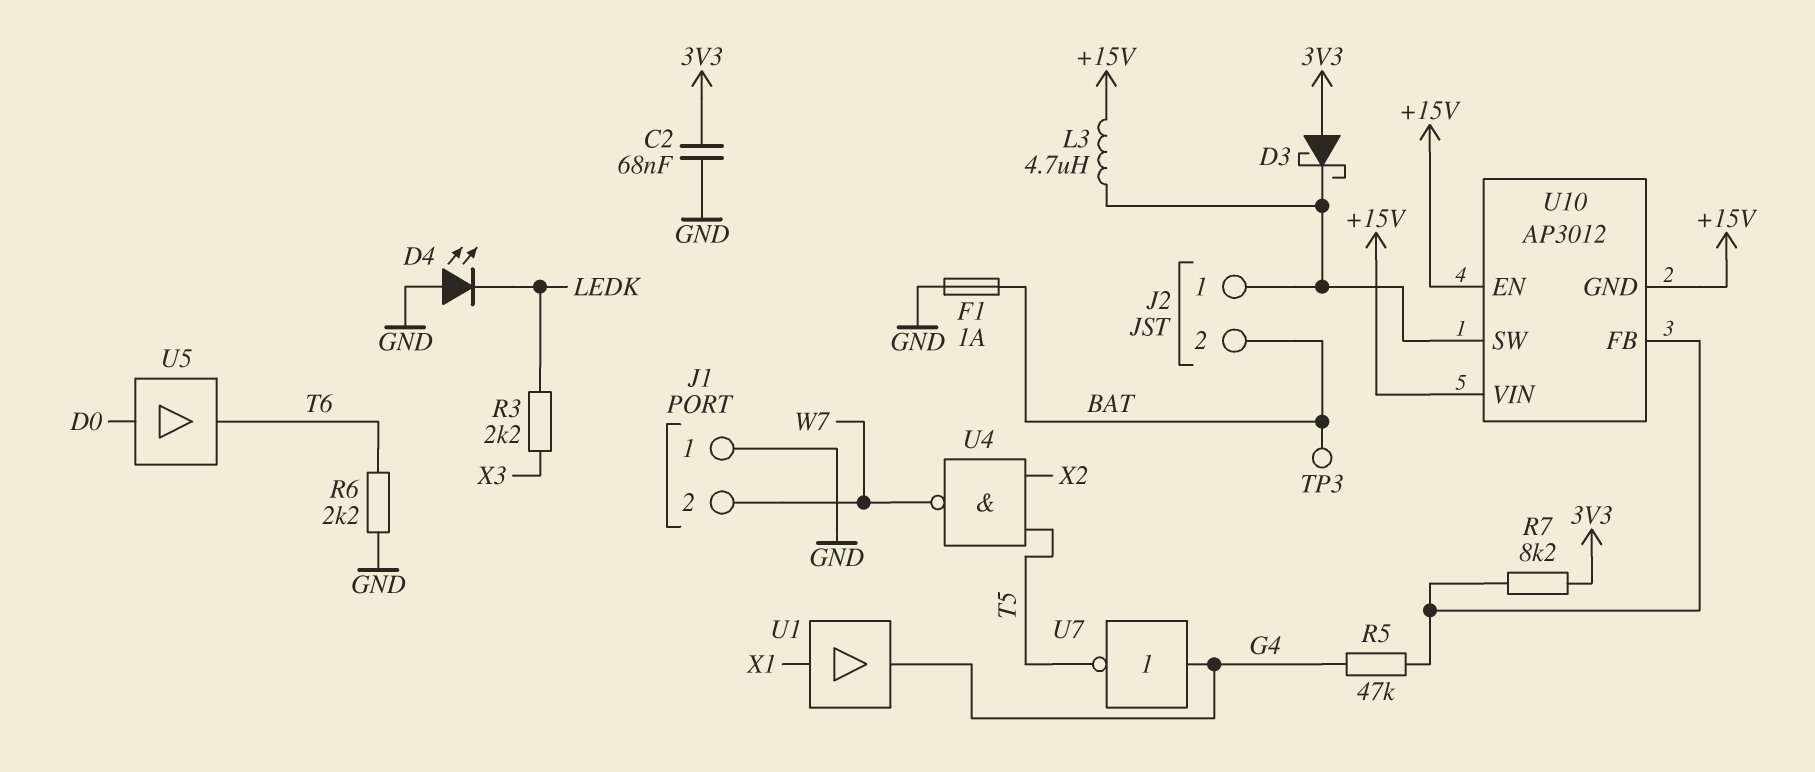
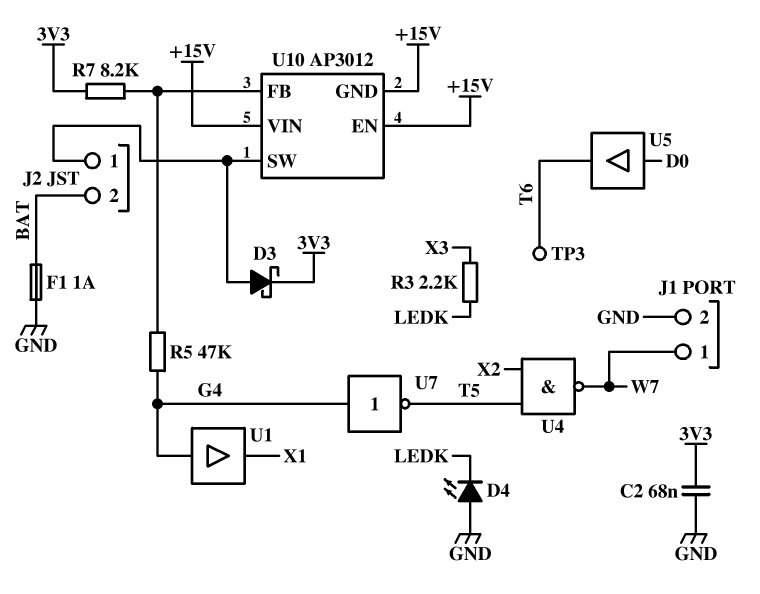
D3: schottky (A 3V3, K J2/1) -> schottky (A J2/1, K 3V3)
J1 pin 1: GND -> W7
J1 pin 2: W7 -> GND
L3: 4.7uH (+15V, J2/1) -> none
R6: 2.2k (GND, T6) -> none
TP3: test point (BAT) -> test point (T6)
U1: buffer (in X1, out G4) -> buffer (in G4, out X1)

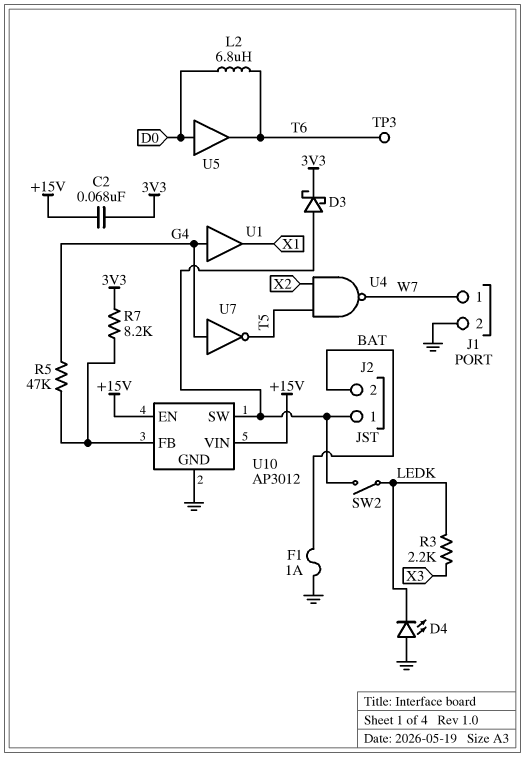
C2: 68nF (3V3, GND) -> 68nF (+15V, 3V3)
L2: none -> 6.8uH (D0, T6)
SW2: none -> switch (J2/1, LEDK)
U10 pin GND: +15V -> GND

